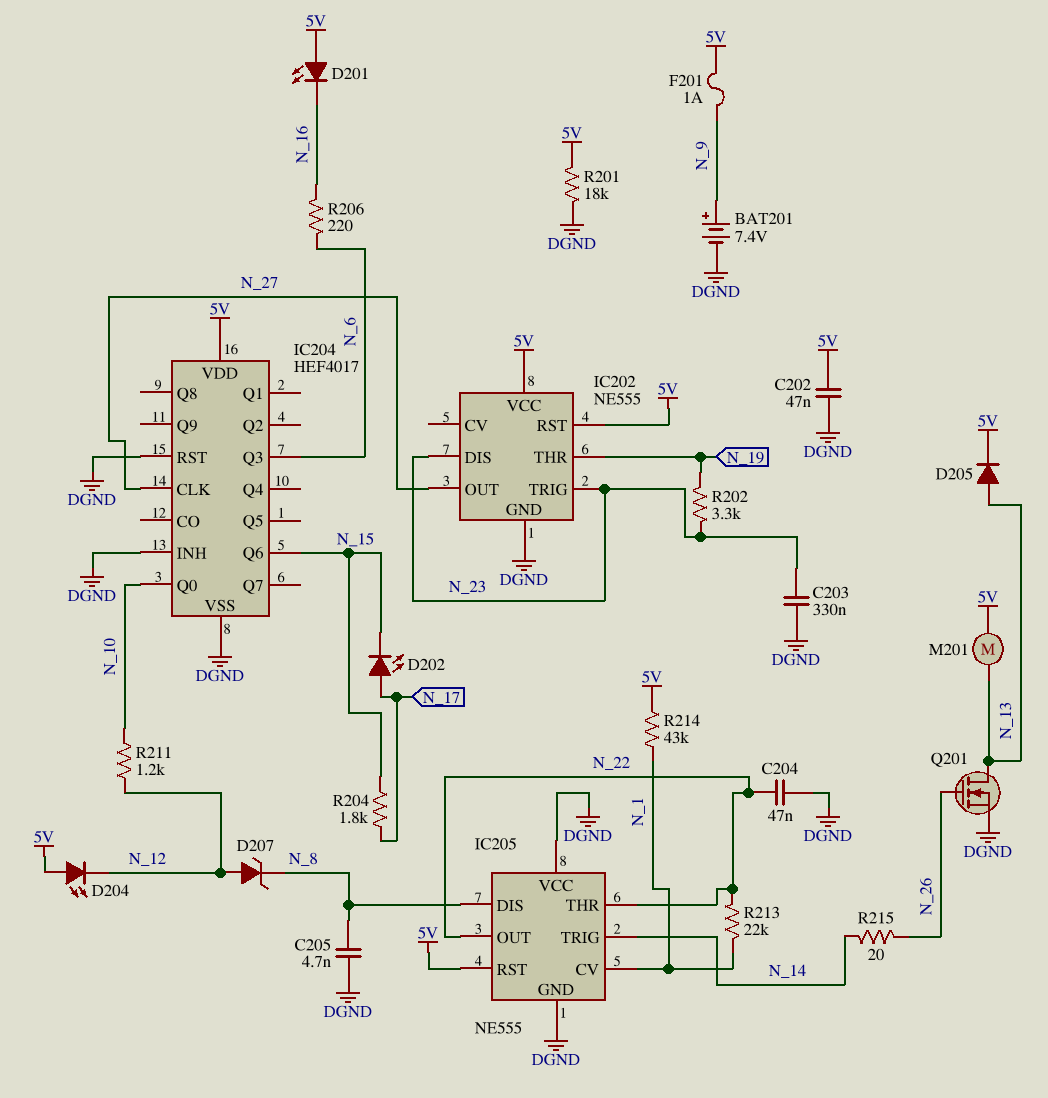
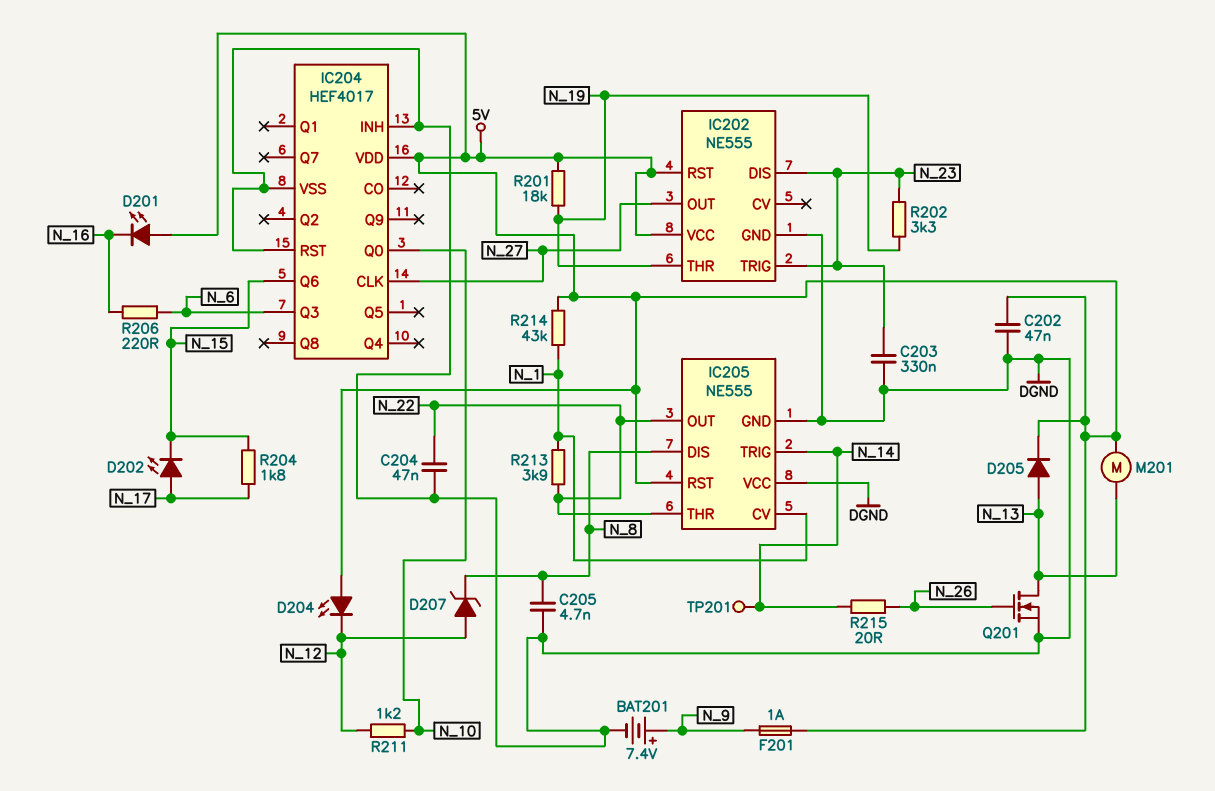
R201: 18k (5V, DGND) -> 18k (5V, N_19)
R213: 22k (N_1, N_22) -> 3.9k (N_1, N_22)
TP201: none -> test point (N_14)

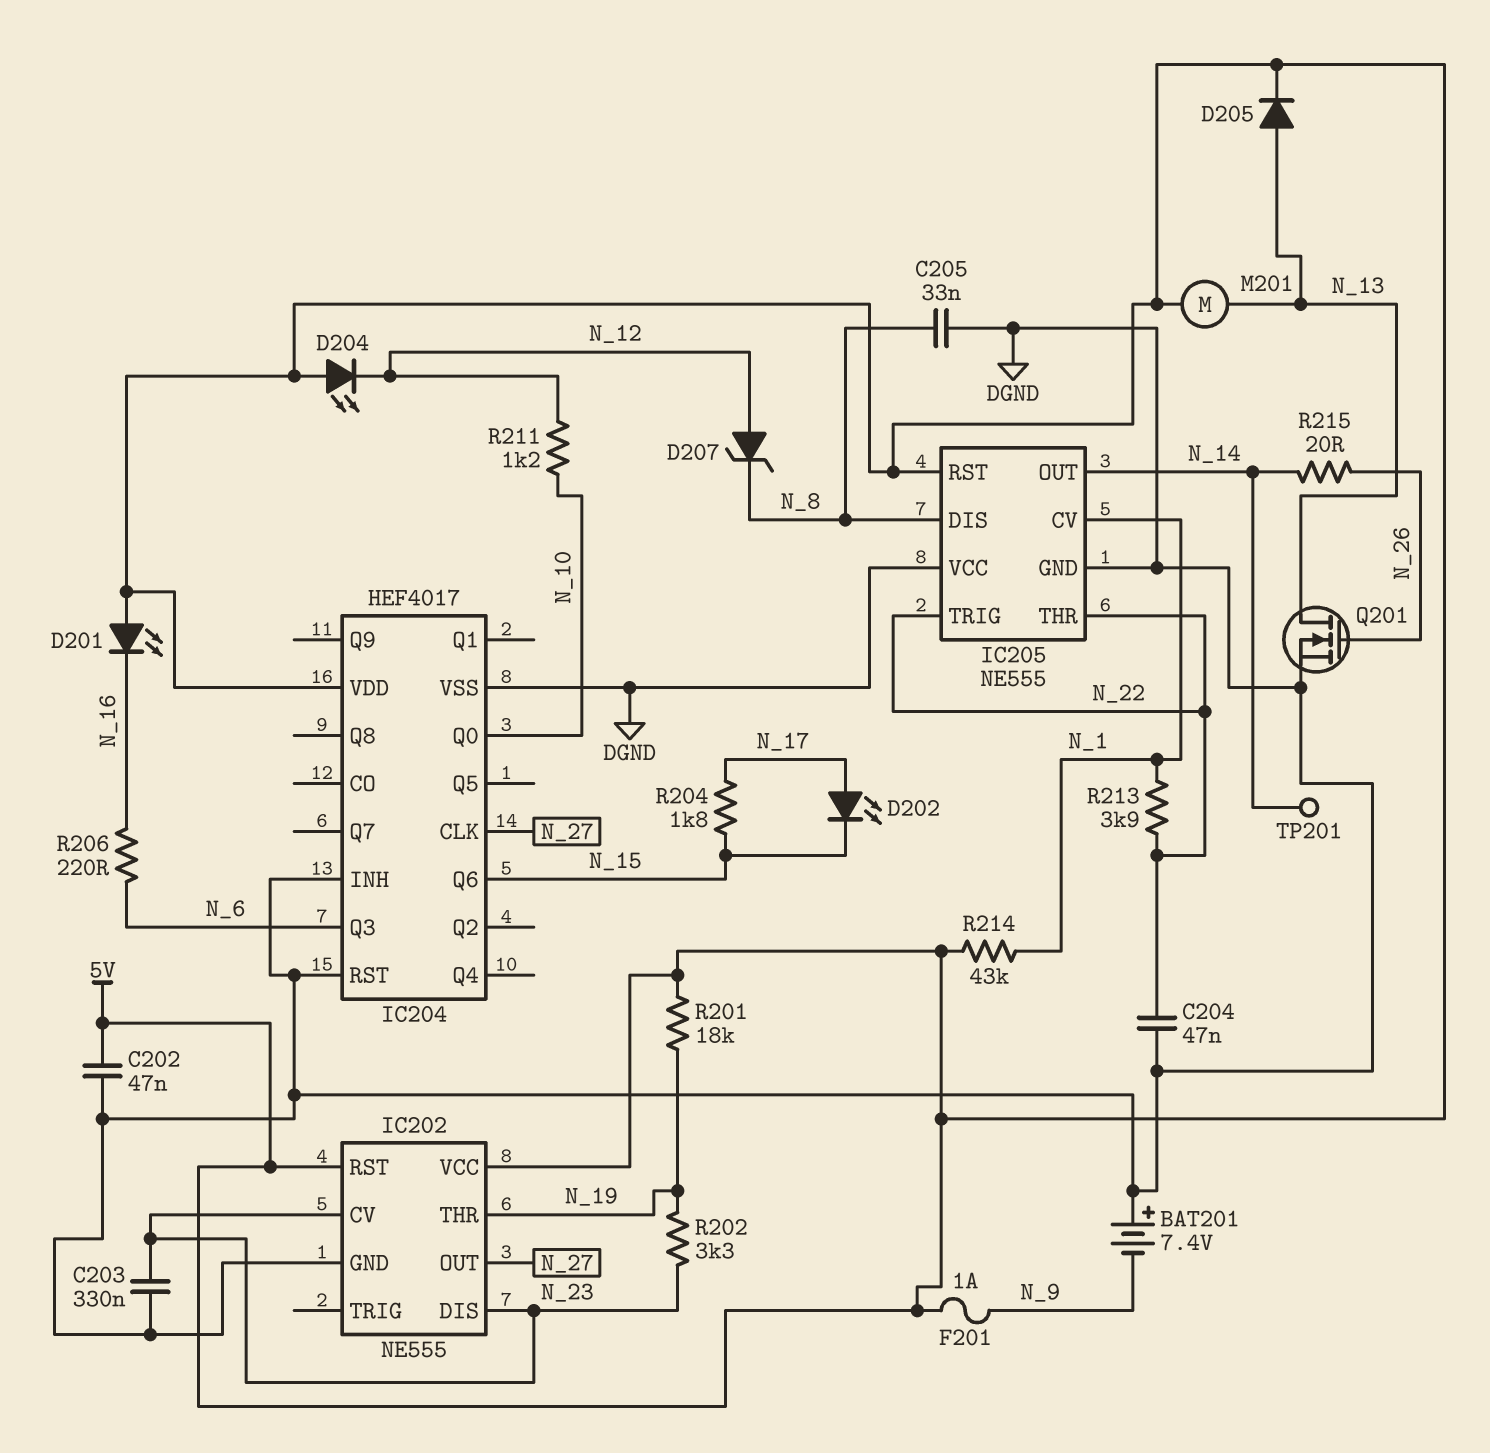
BAT201: 7.4V (plus N_9, minus DGND) -> 7.4V (plus DGND, minus N_9)
C205: 4.7nF (DGND, N_8) -> 33nF (DGND, N_8)
IC202 pin CV: none -> N_23
IC202 pin TRIG: N_23 -> none
IC205 pin OUT: N_22 -> N_14
IC205 pin TRIG: N_14 -> N_22

